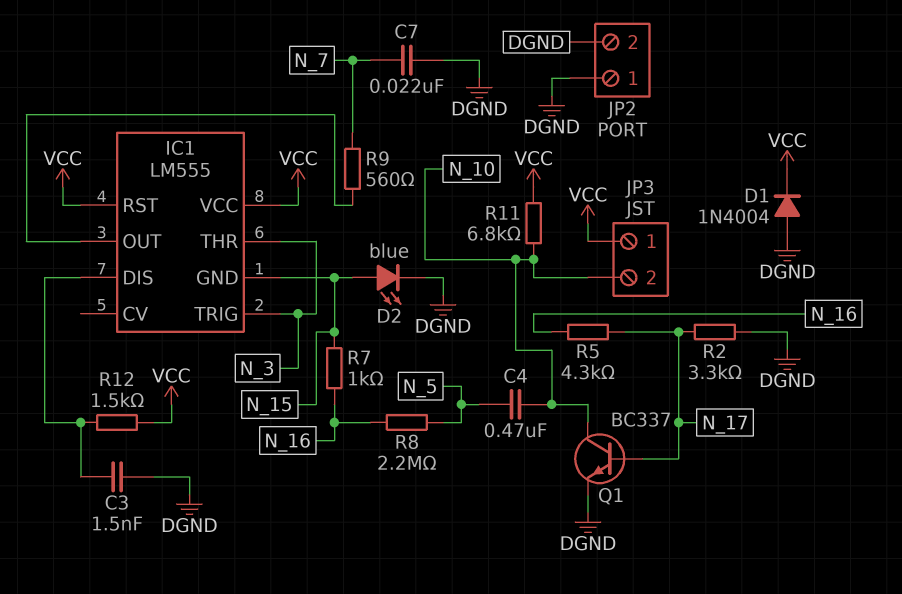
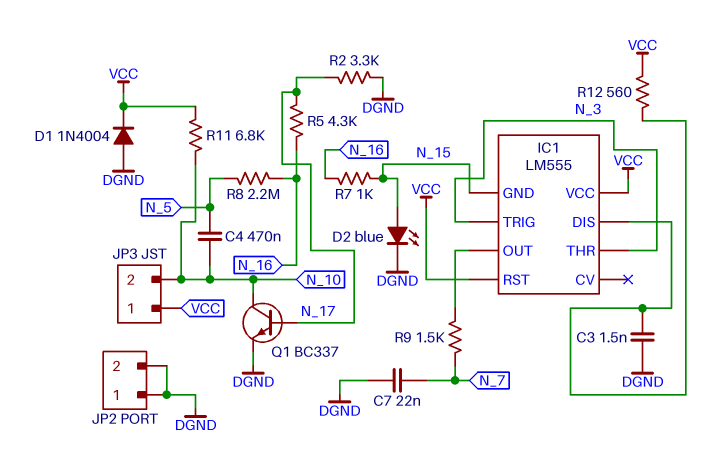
R9: 560 (IC1/OUT, N_7) -> 1.5k (IC1/OUT, N_7)
R12: 1.5k (IC1/DIS, VCC) -> 560 (IC1/DIS, VCC)

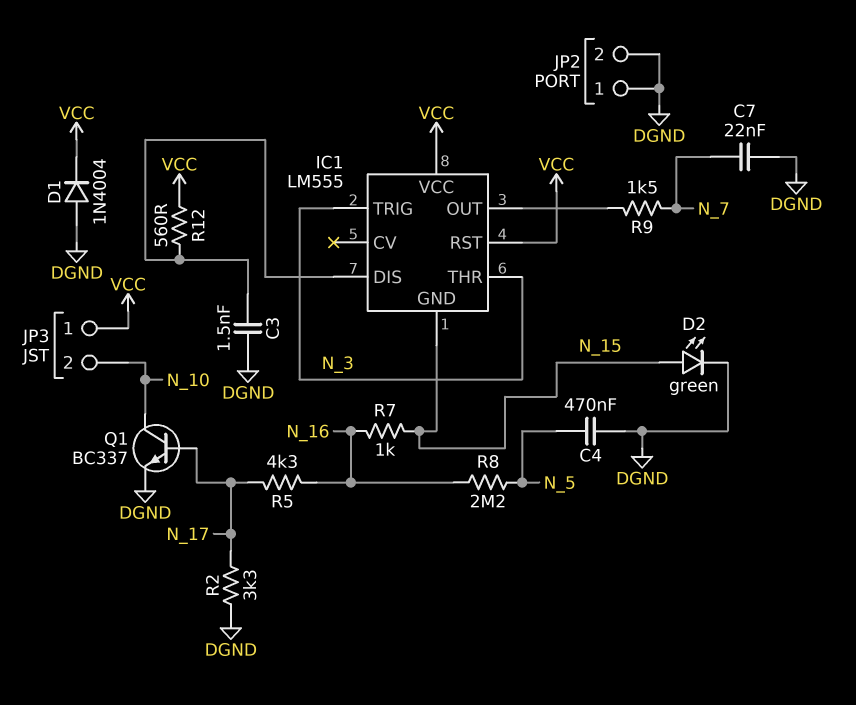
C4: 470nF (N_5, N_10) -> 470nF (DGND, N_5)
D2: LED blue (A N_15, K DGND) -> LED green (A N_15, K DGND)
R11: 6.8k (N_10, VCC) -> none

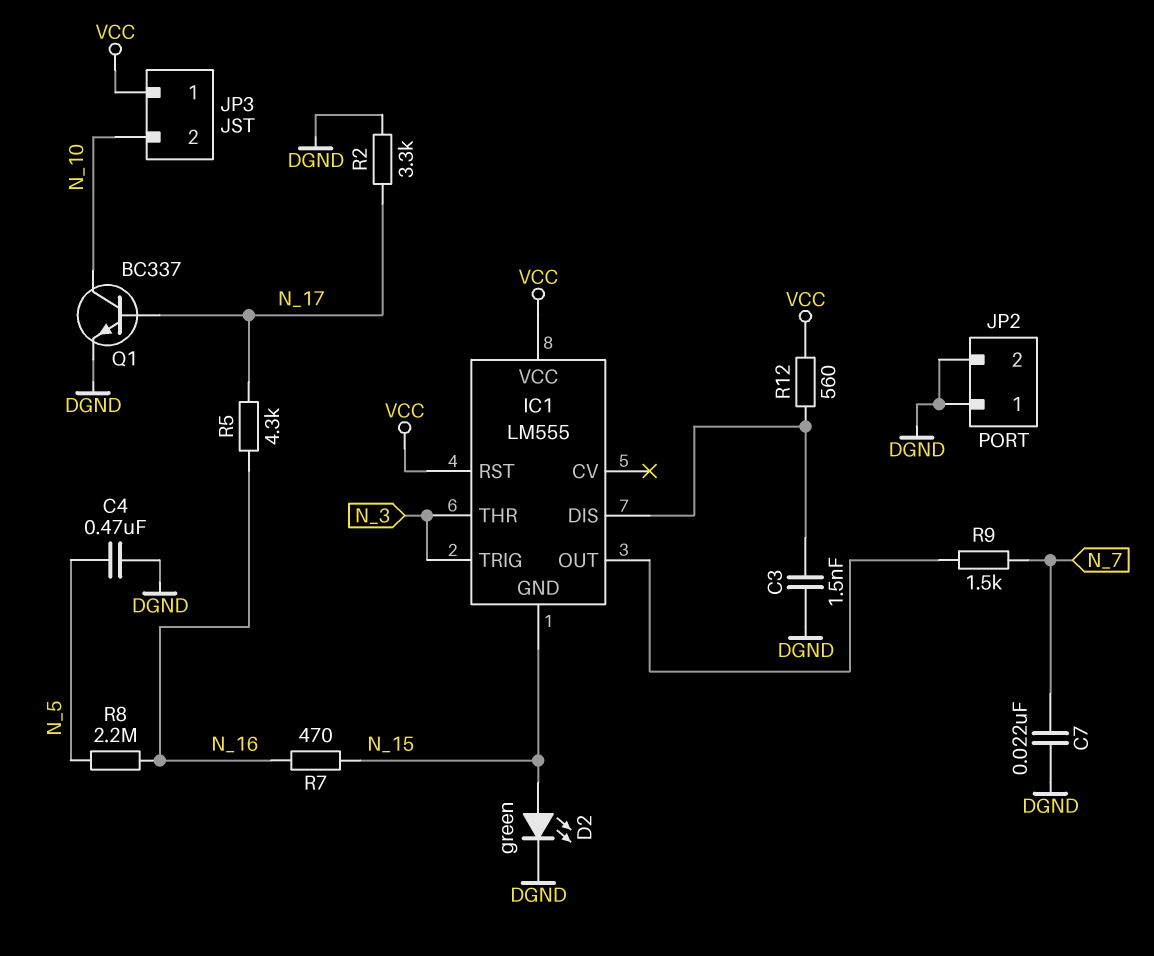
D1: diode 1N4004 (A DGND, K VCC) -> none
R7: 1k (N_15, N_16) -> 470 (N_15, N_16)

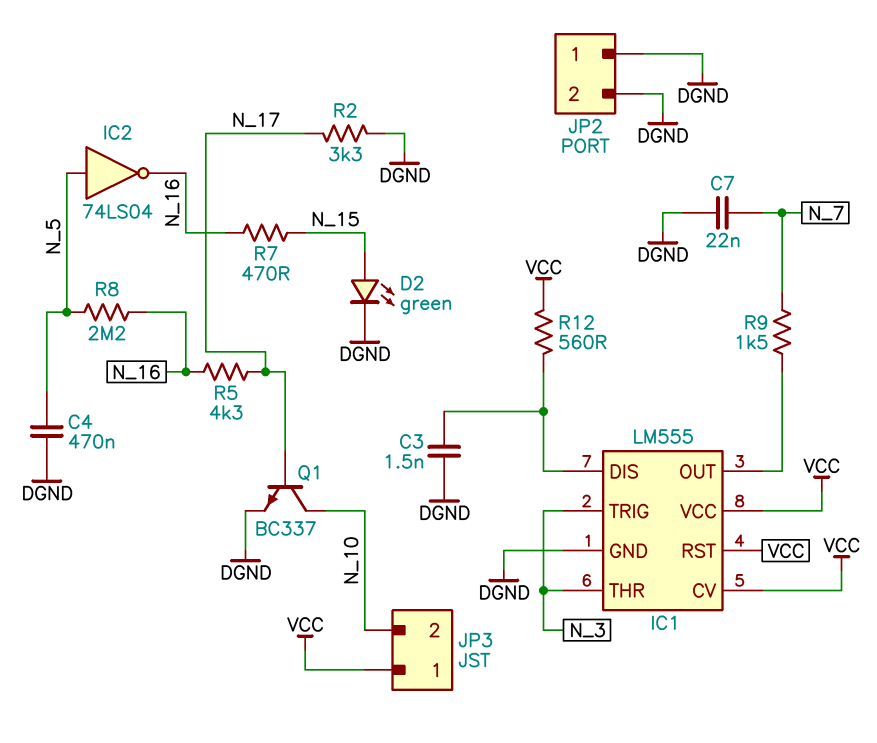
IC1 pin CV: none -> VCC
IC1 pin GND: N_15 -> DGND
IC2: none -> NOT 74LS04 (in N_5, out N_16)

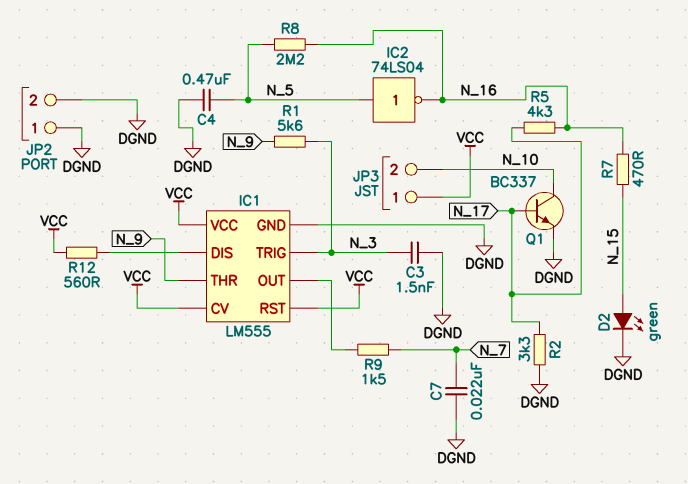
C3: 1.5nF (DGND, IC1/DIS) -> 1.5nF (DGND, N_3)
IC1 pin THR: N_3 -> N_9
R1: none -> 5.6k (N_3, N_9)

